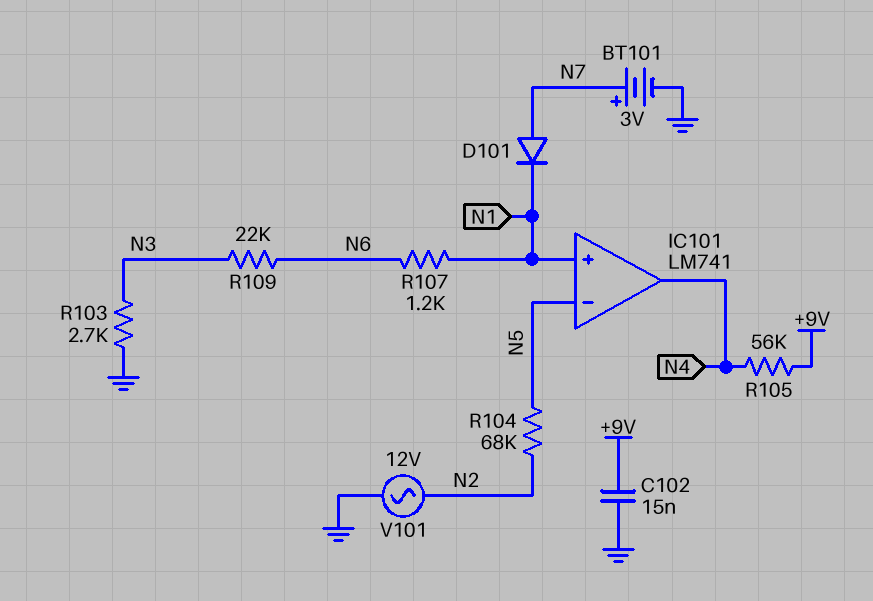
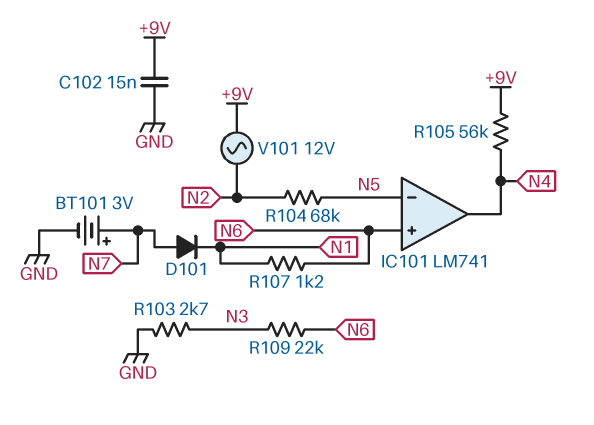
IC101 pin in+: N1 -> N6
V101: AC 12V (GND, N2) -> AC 12V (+9V, N2)

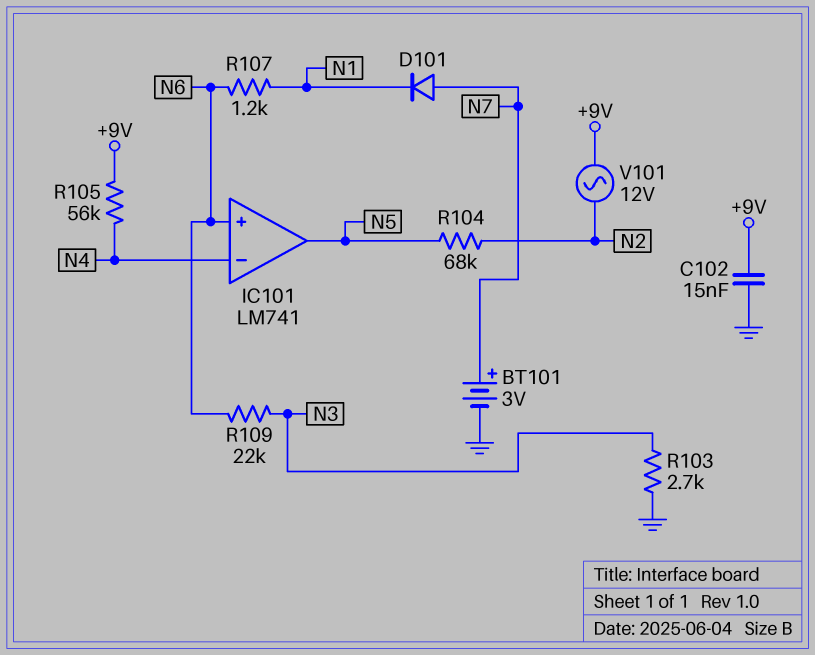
IC101 pin in-: N5 -> N4
IC101 pin out: N4 -> N5

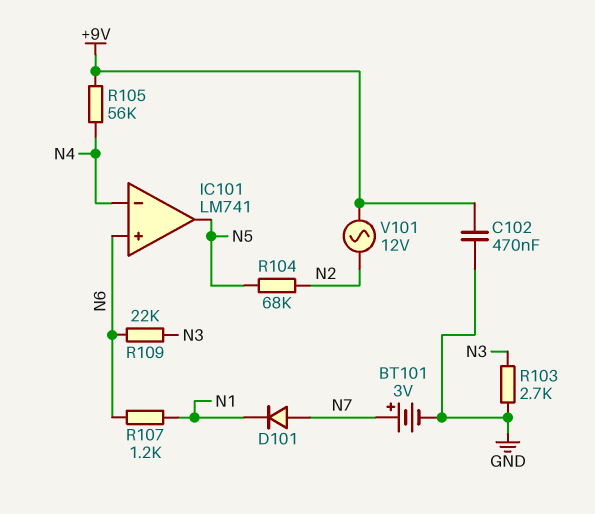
C102: 15nF (+9V, GND) -> 470nF (+9V, GND)

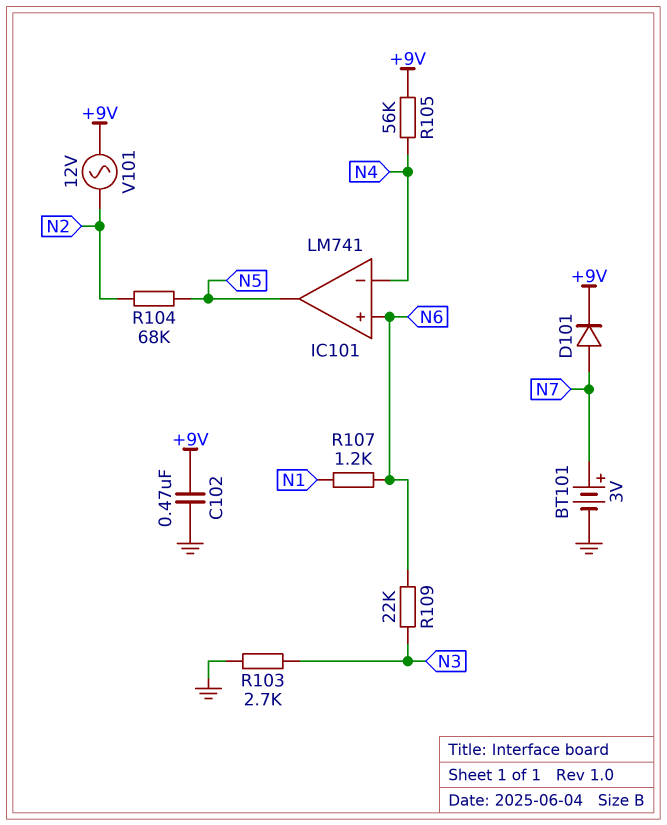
D101: diode (A N7, K N1) -> diode (A N7, K +9V)

